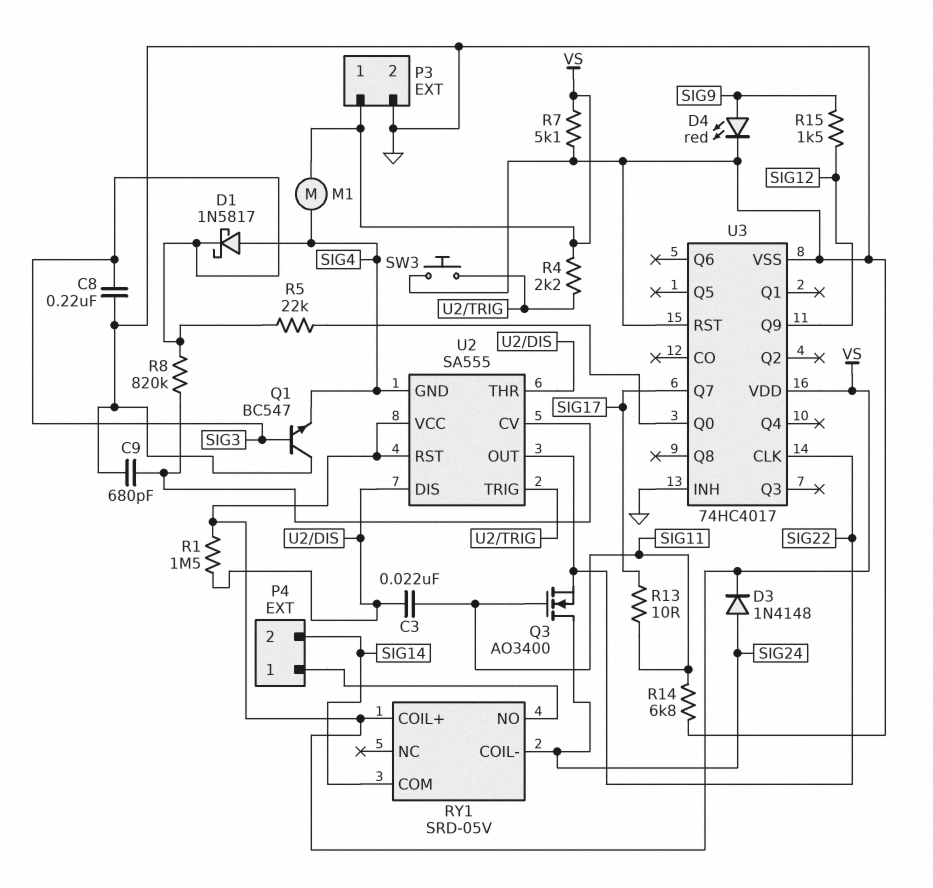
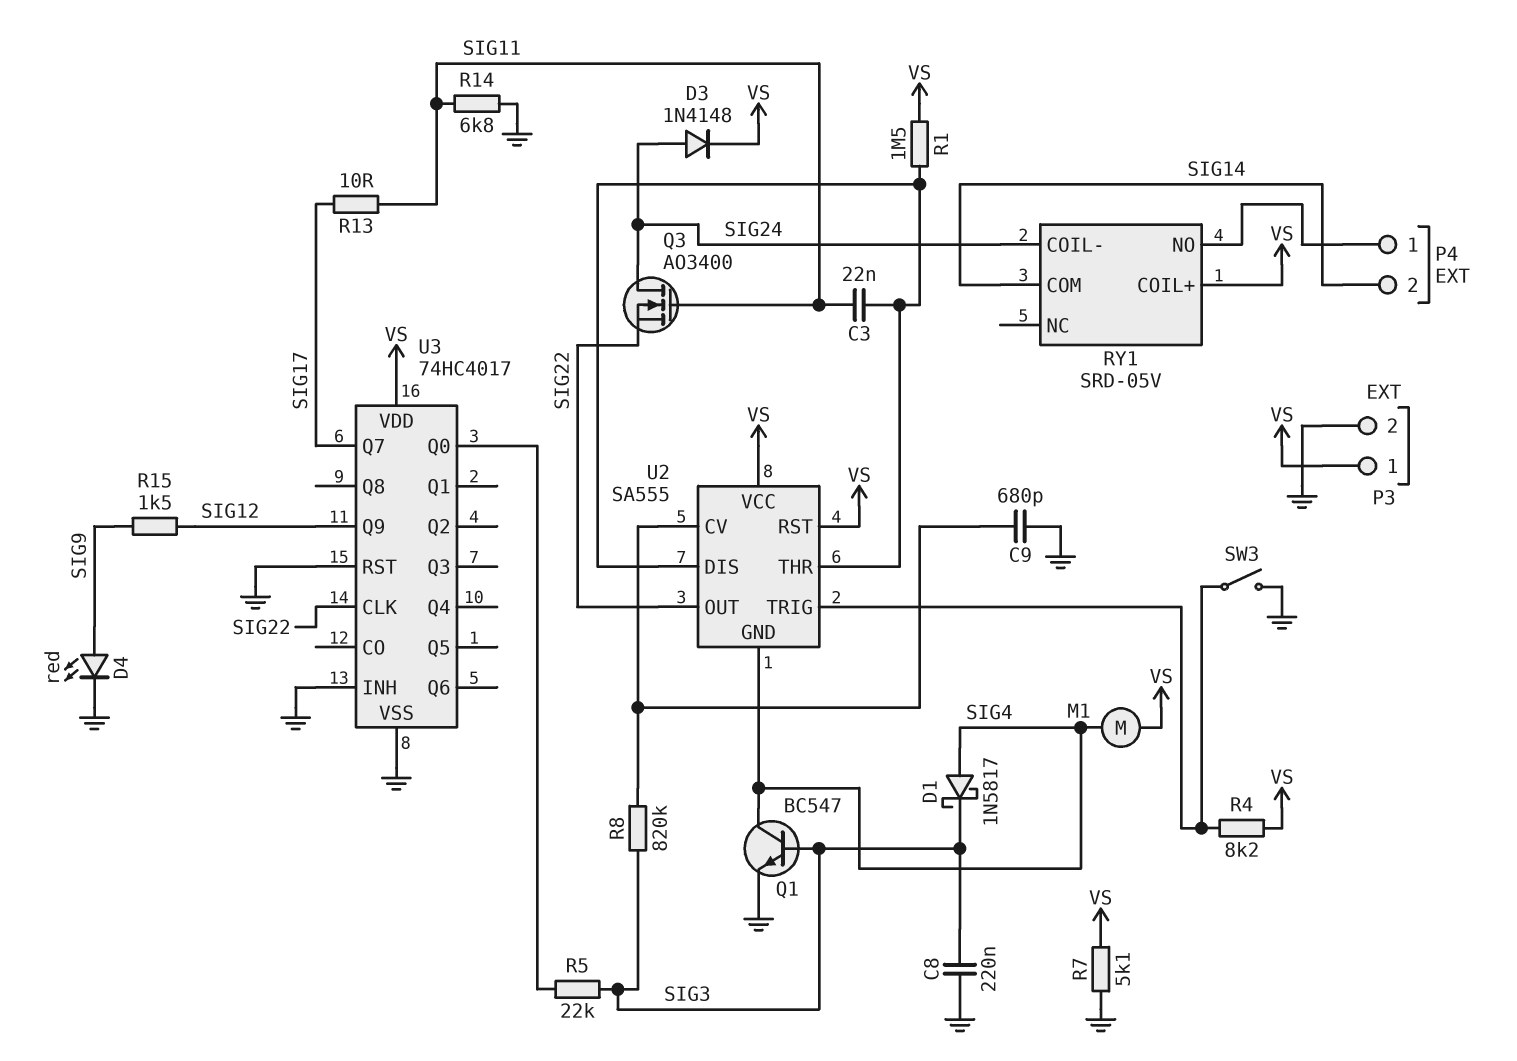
Q1: NPN BC547 (B SIG3, C GND, E SIG4) -> NPN BC547 (B SIG3, C SIG4, E GND)
R4: 2.2k (U2/TRIG, VS) -> 8.2k (U2/TRIG, VS)
SW3: button (GND, U2/TRIG) -> switch (GND, U2/TRIG)

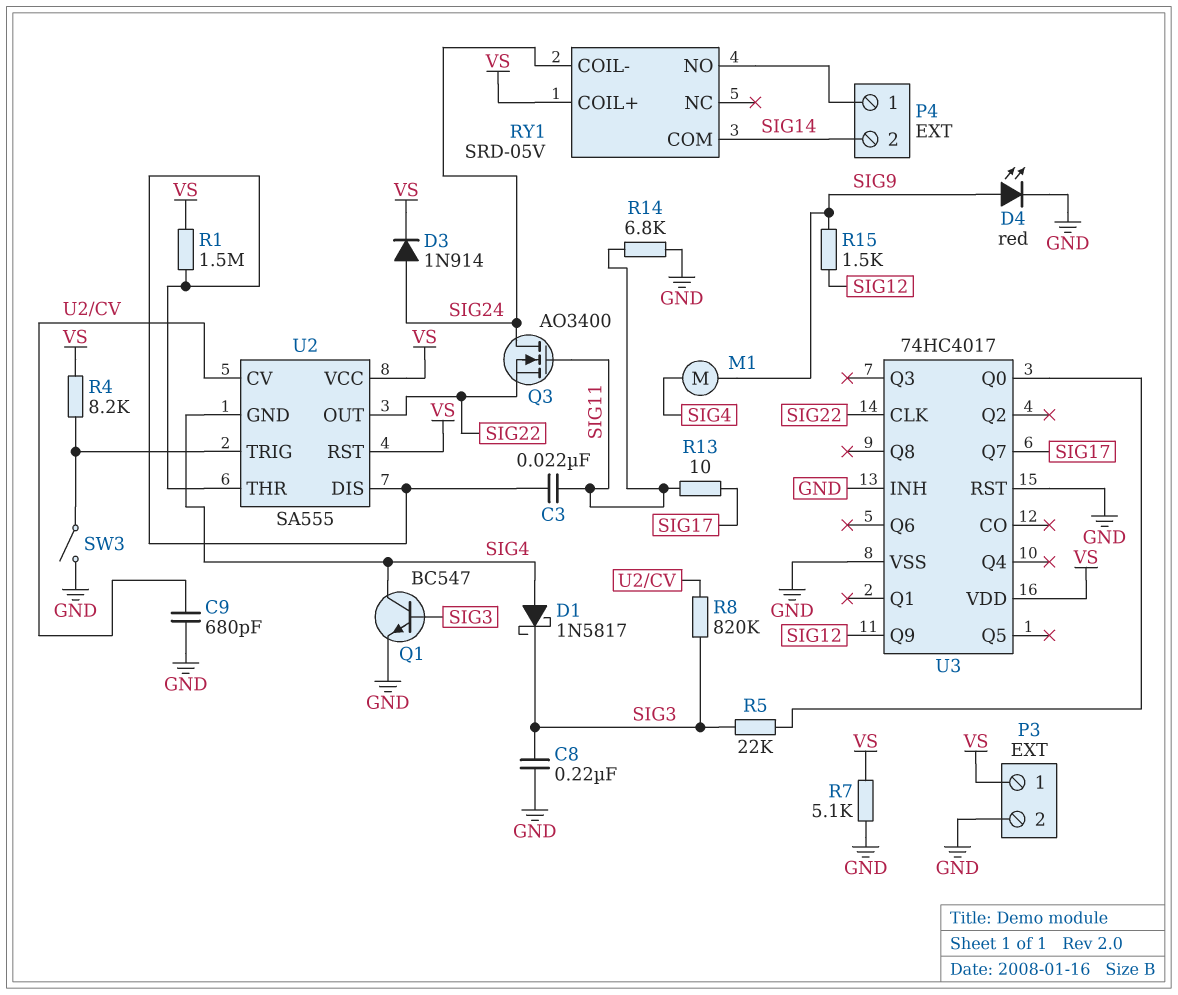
D3: diode 1N4148 (A SIG24, K VS) -> diode 1N914 (A SIG24, K VS)
M1: motor (SIG4, VS) -> motor (SIG4, SIG9)

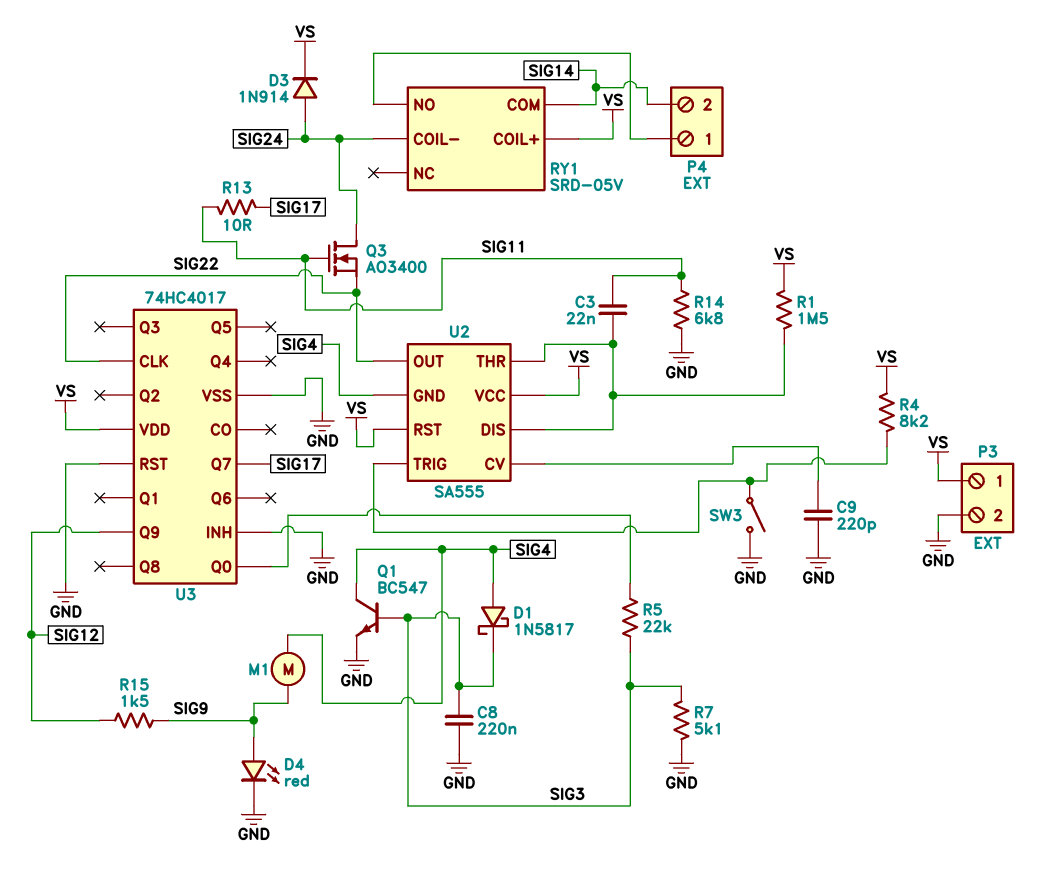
C9: 680pF (GND, U2/CV) -> 220pF (GND, U2/CV)
R7: 5.1k (GND, VS) -> 5.1k (GND, SIG3)
R8: 820k (SIG3, U2/CV) -> none

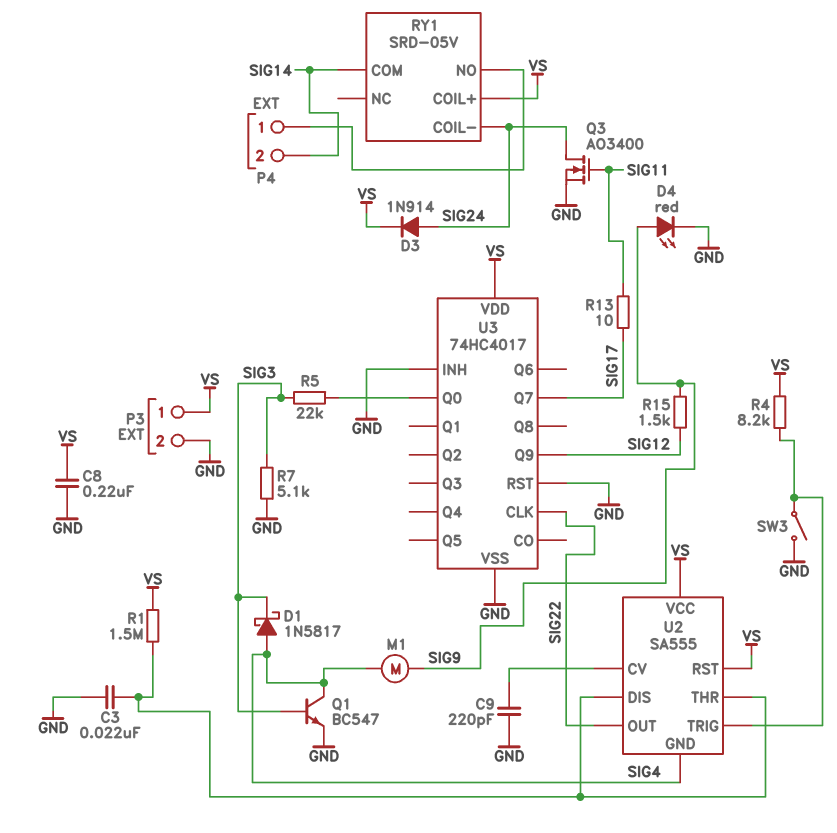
C3: 22nF (SIG11, U2/DIS) -> 22nF (GND, U2/DIS)
C8: 220nF (GND, SIG3) -> 220nF (GND, VS)
Q3: NMOS AO3400 (G SIG11, D SIG24, S SIG22) -> NMOS AO3400 (G SIG11, D SIG24, S GND)
R14: 6.8k (GND, SIG11) -> none

